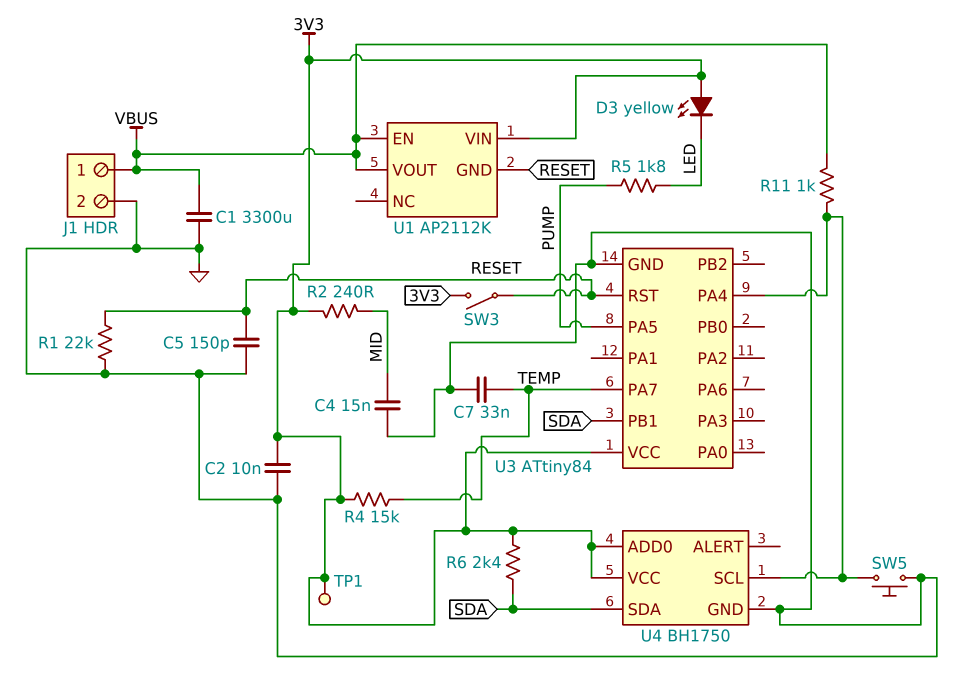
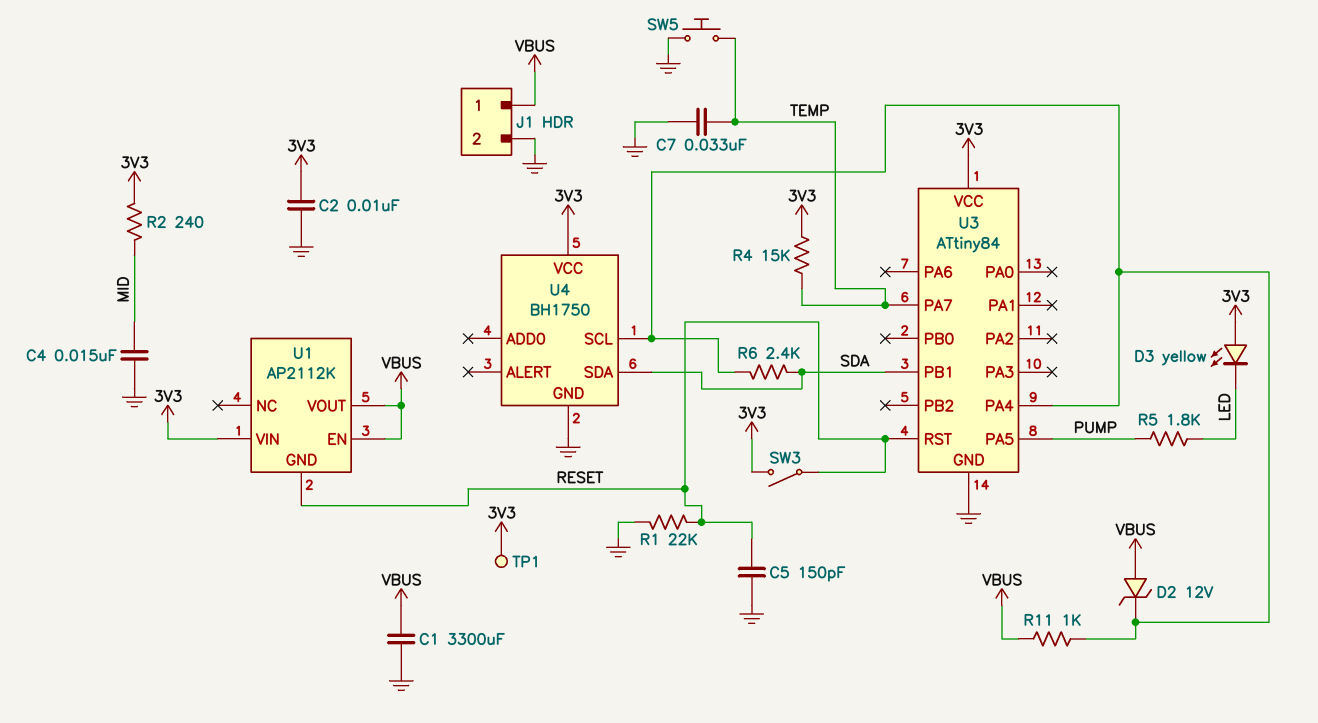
D2: none -> zener 12V (A VBUS, K U3/PA4)
R6: 2.4k (3V3, SDA) -> 2.4k (SDA, U3/PA4)
SW5: button (GND, U3/PA4) -> button (GND, TEMP)
U4 pin ADD0: 3V3 -> none

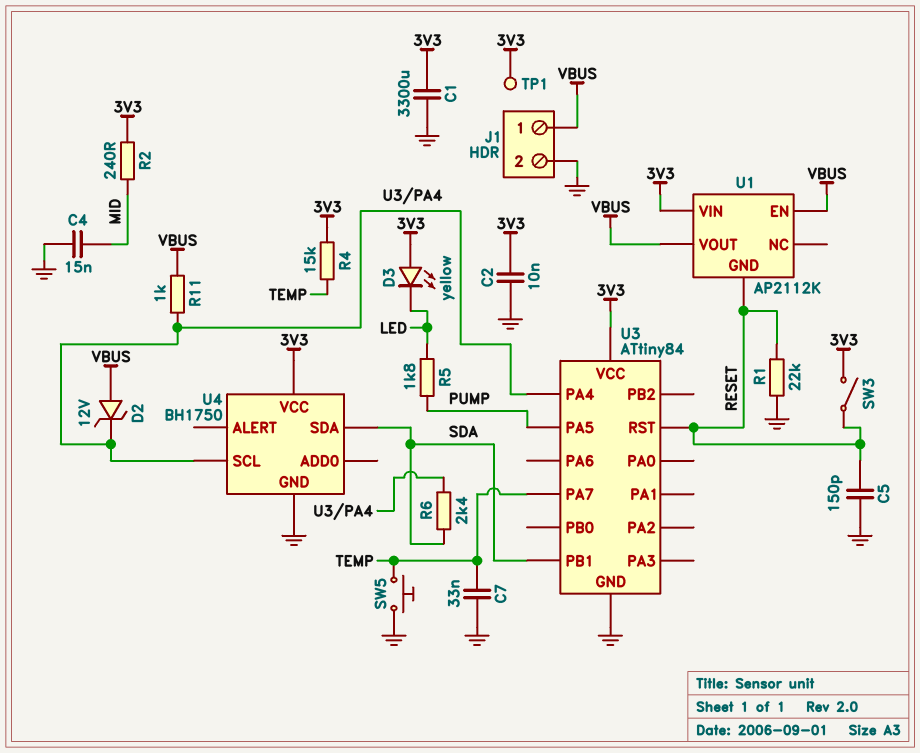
C1: 3300uF (GND, VBUS) -> 3300uF (3V3, GND)

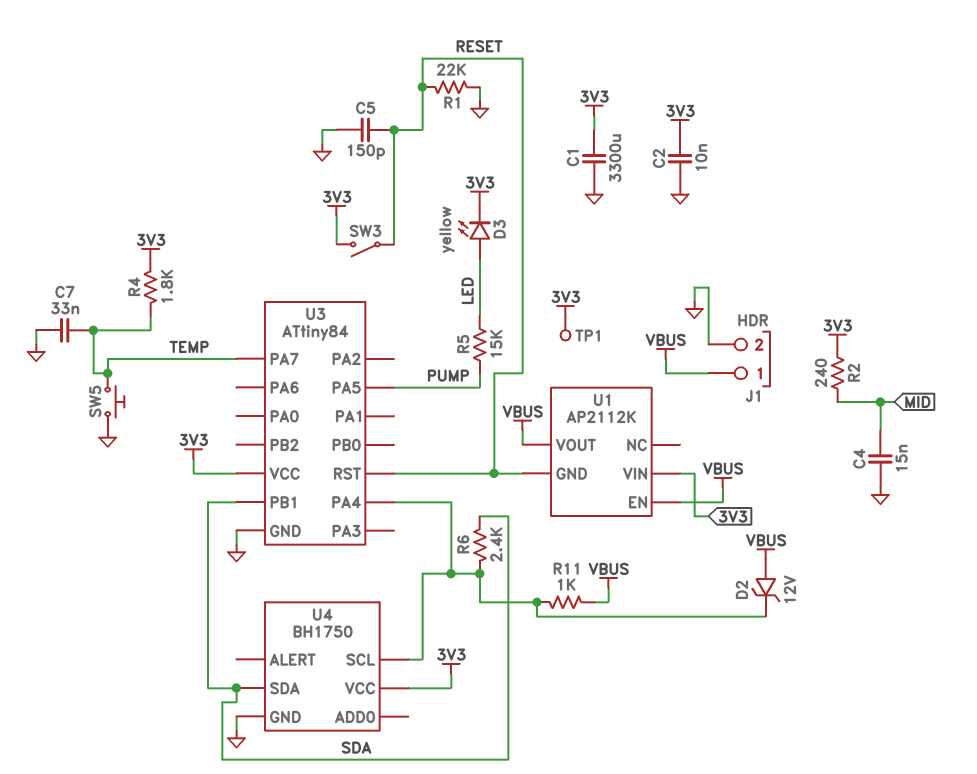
D3: LED yellow (A 3V3, K LED) -> LED yellow (A LED, K 3V3)
R4: 15k (3V3, TEMP) -> 1.8k (3V3, TEMP)
R5: 1.8k (LED, PUMP) -> 15k (LED, PUMP)

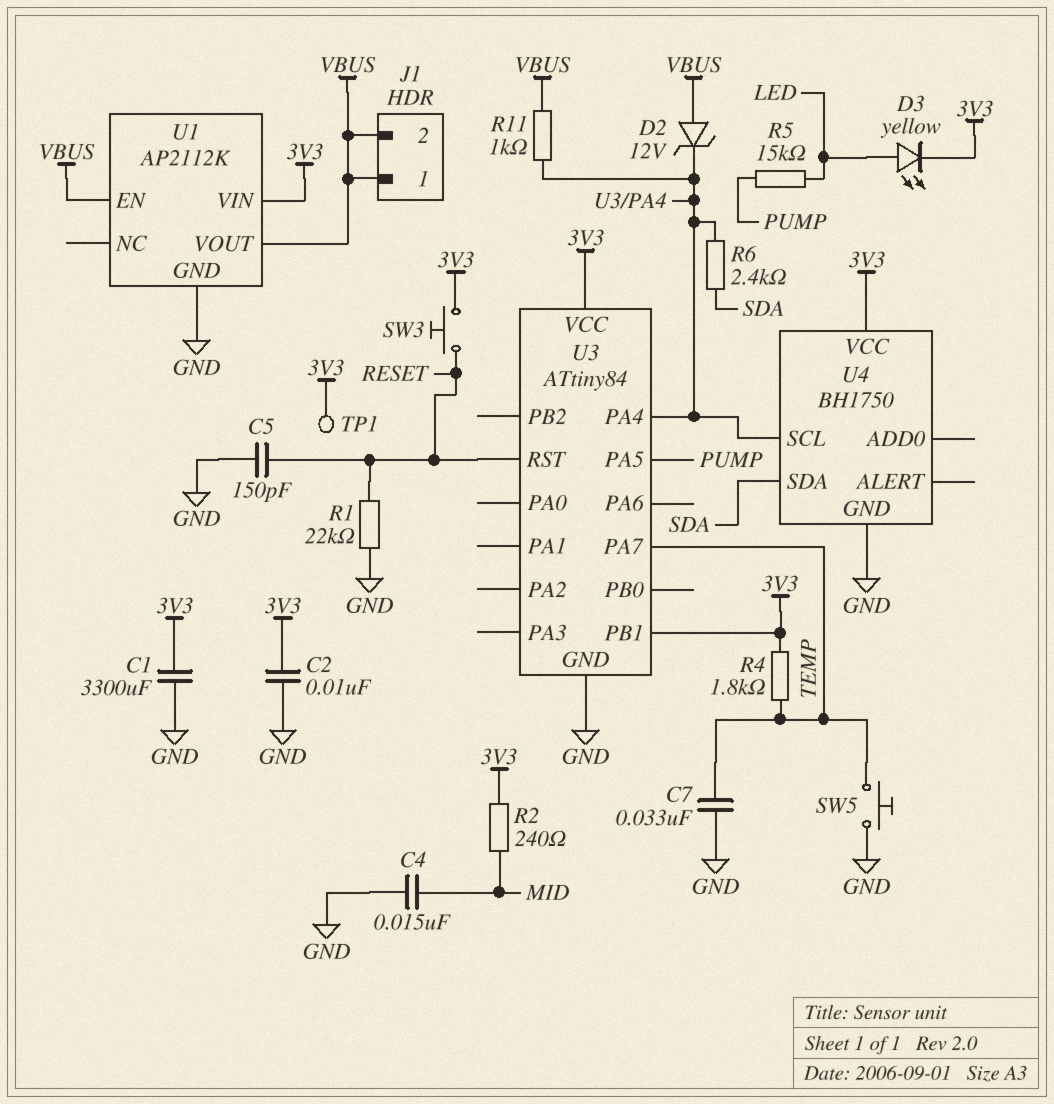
J1 pin 2: GND -> VBUS
SW3: switch (3V3, RESET) -> button (3V3, RESET)
U1 pin GND: RESET -> GND
U3 pin PB1: SDA -> 3V3

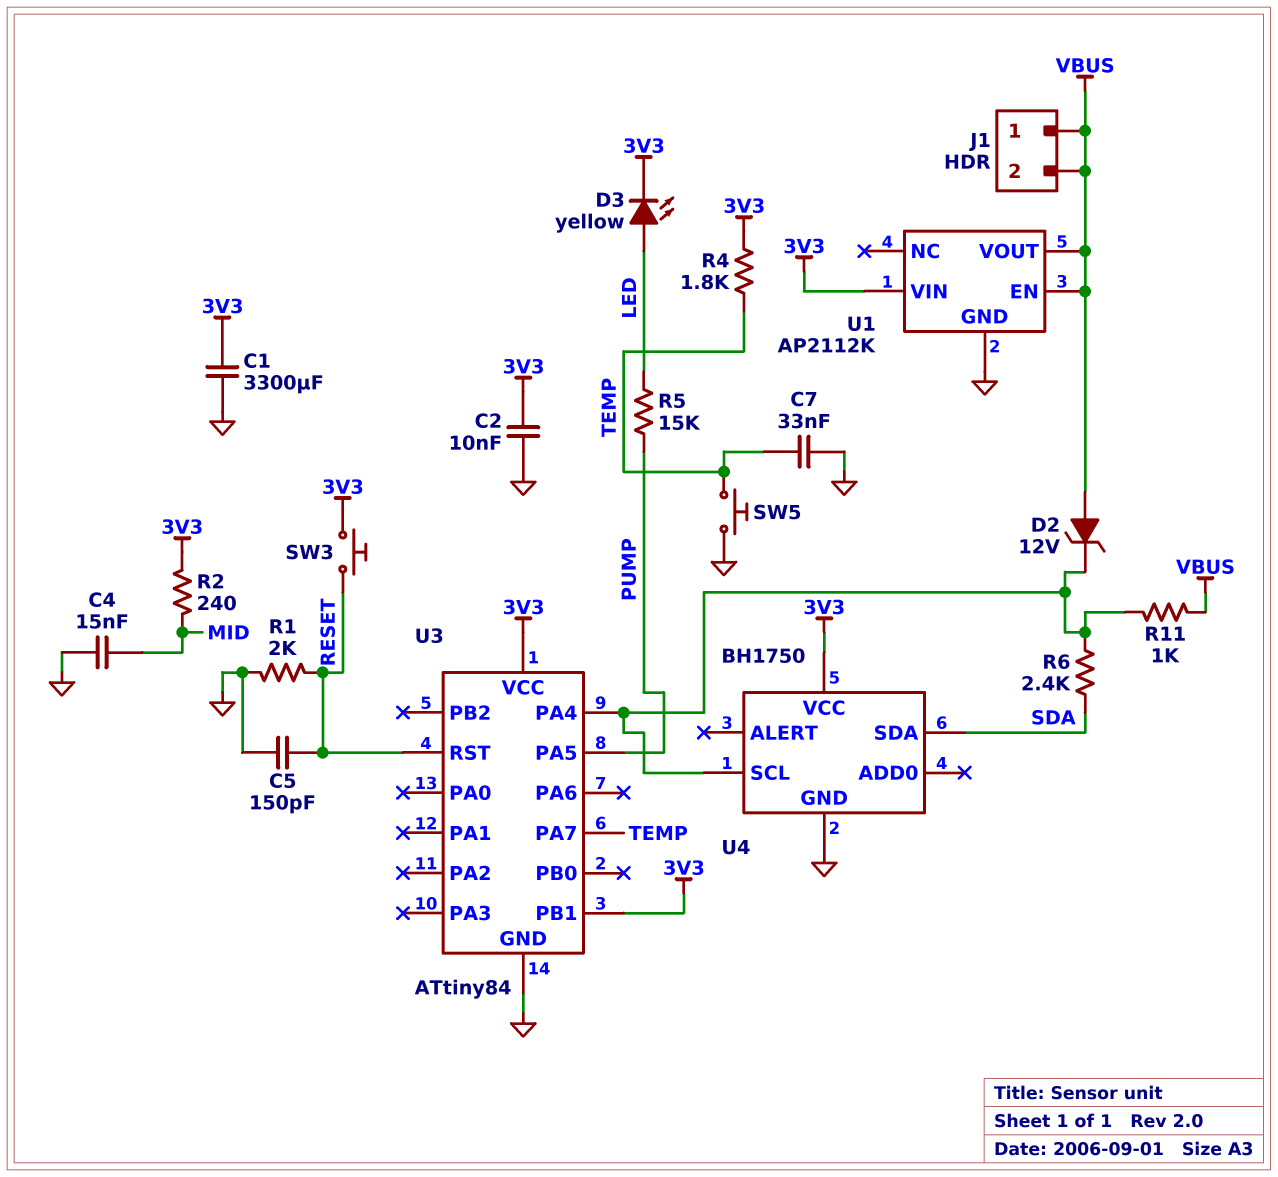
R1: 22k (GND, RESET) -> 2k (GND, RESET)
TP1: test point (3V3) -> none

